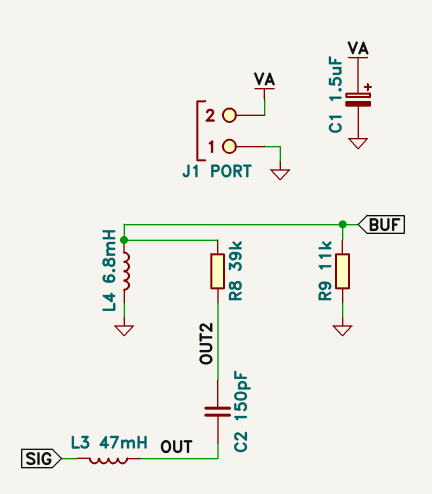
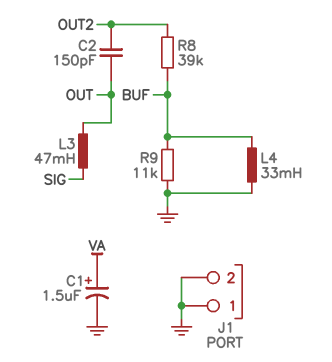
J1 pin 2: VA -> GND
L4: 6.8mH (BUF, GND) -> 33mH (BUF, GND)

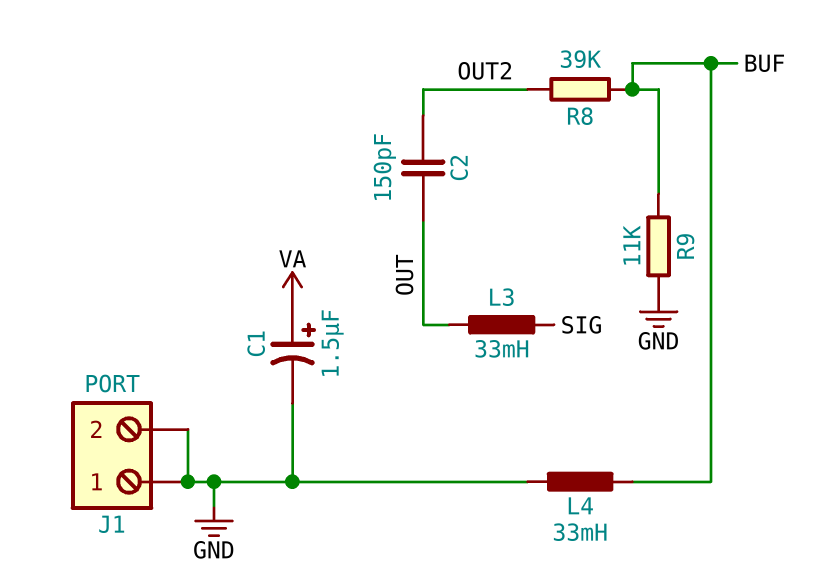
L3: 47mH (OUT, SIG) -> 33mH (OUT, SIG)

